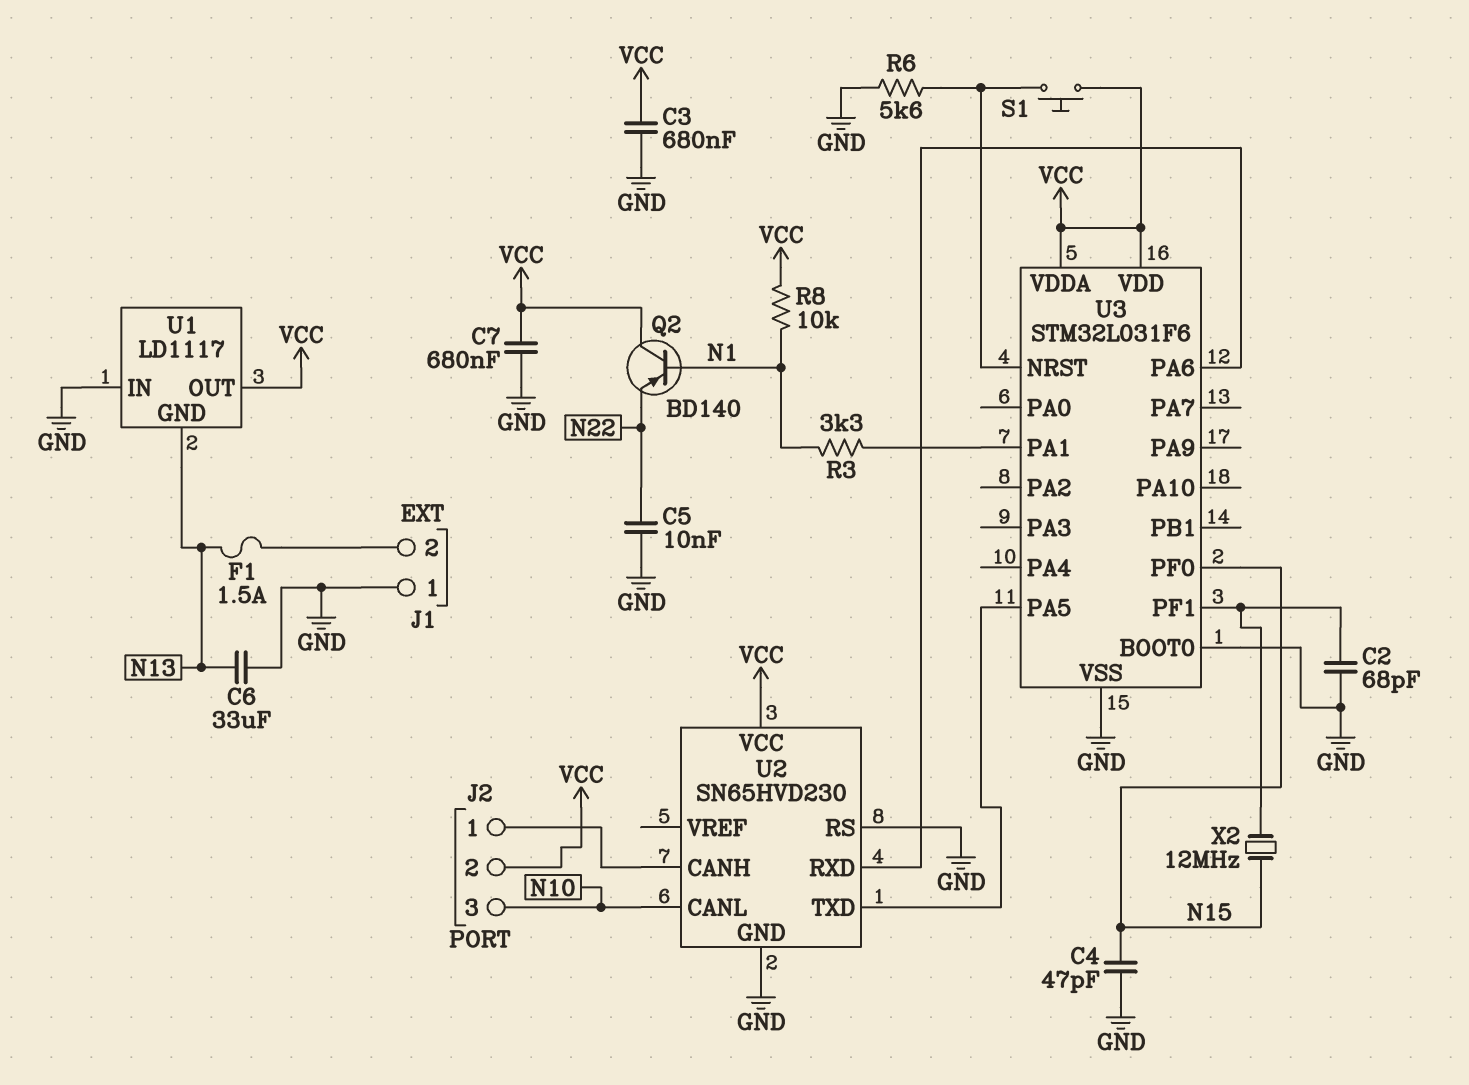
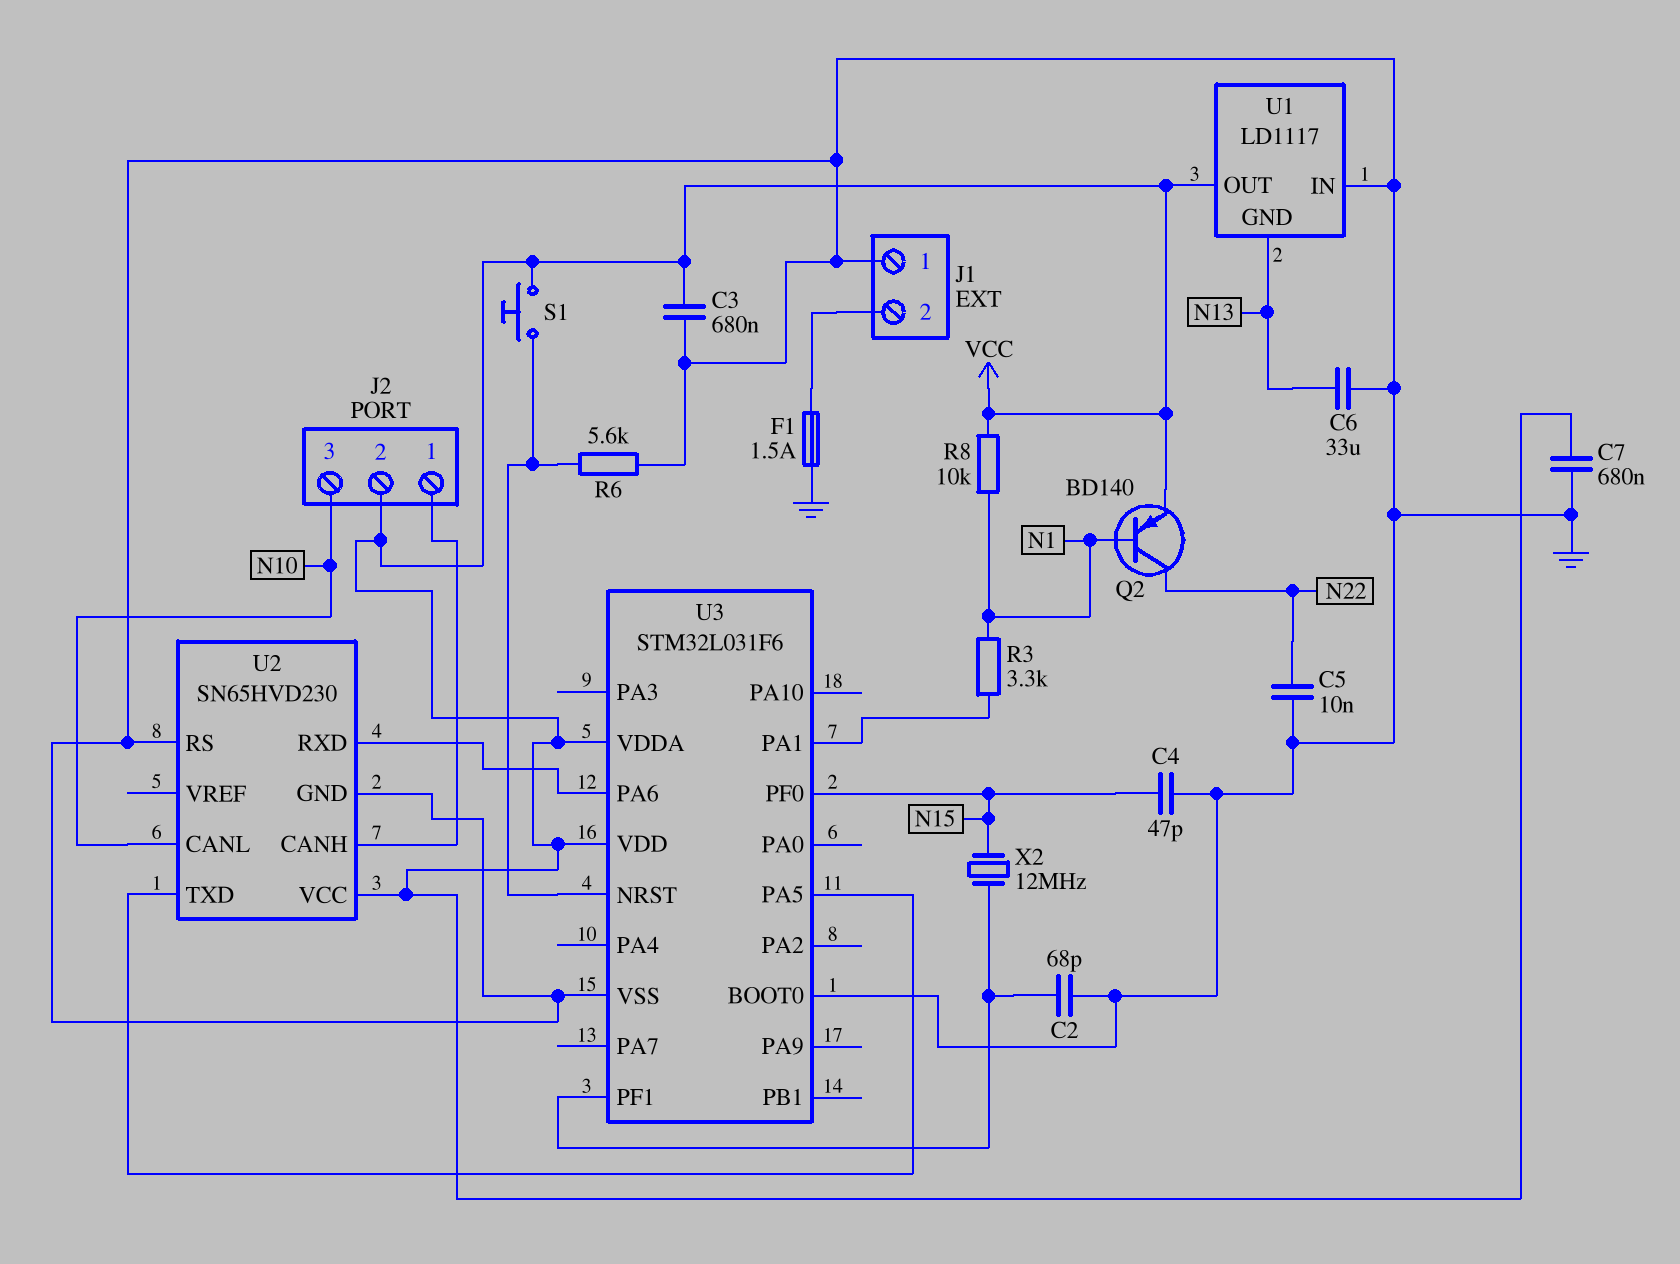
F1: 1.5A (J1/2, N13) -> 1.5A (GND, J1/2)
Q2: PNP BD140 (B N1, C VCC, E N22) -> PNP BD140 (B N1, C N22, E VCC)

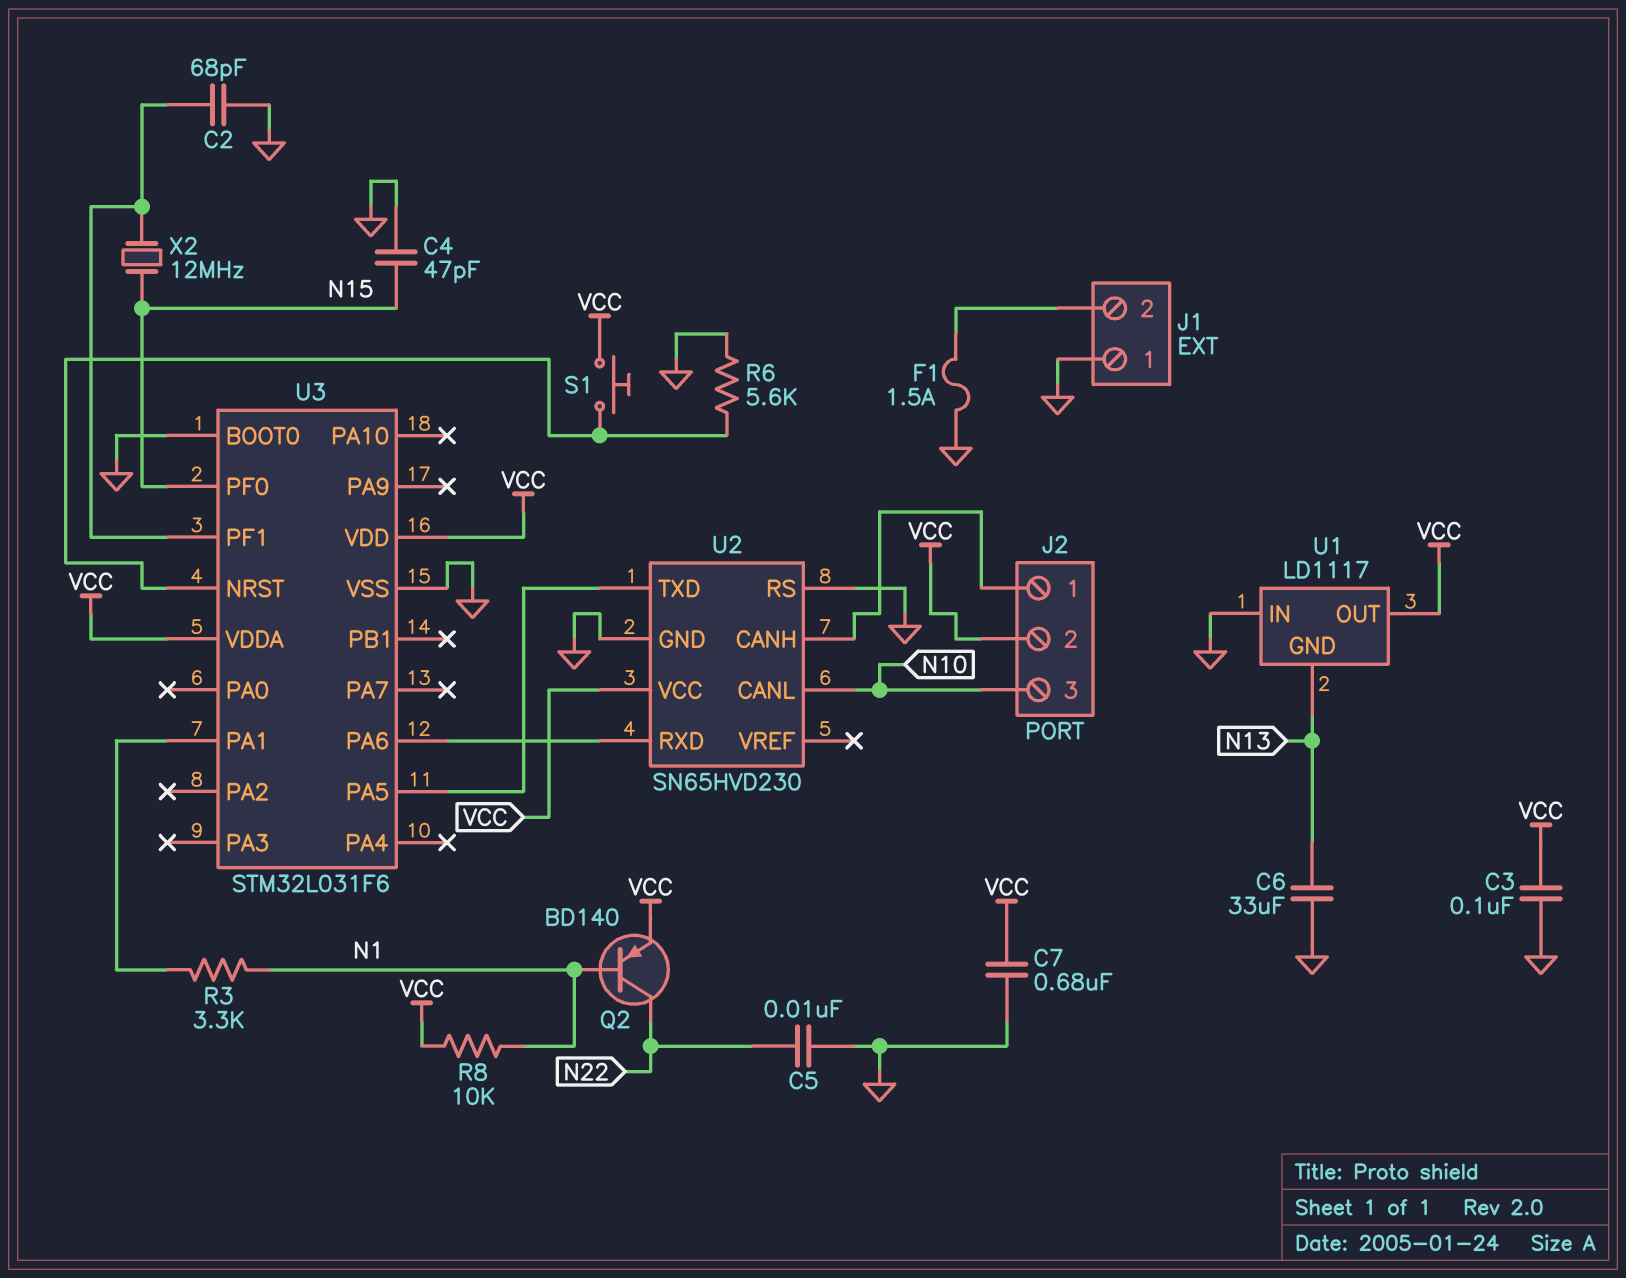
C3: 680nF (GND, VCC) -> 100nF (GND, VCC)

